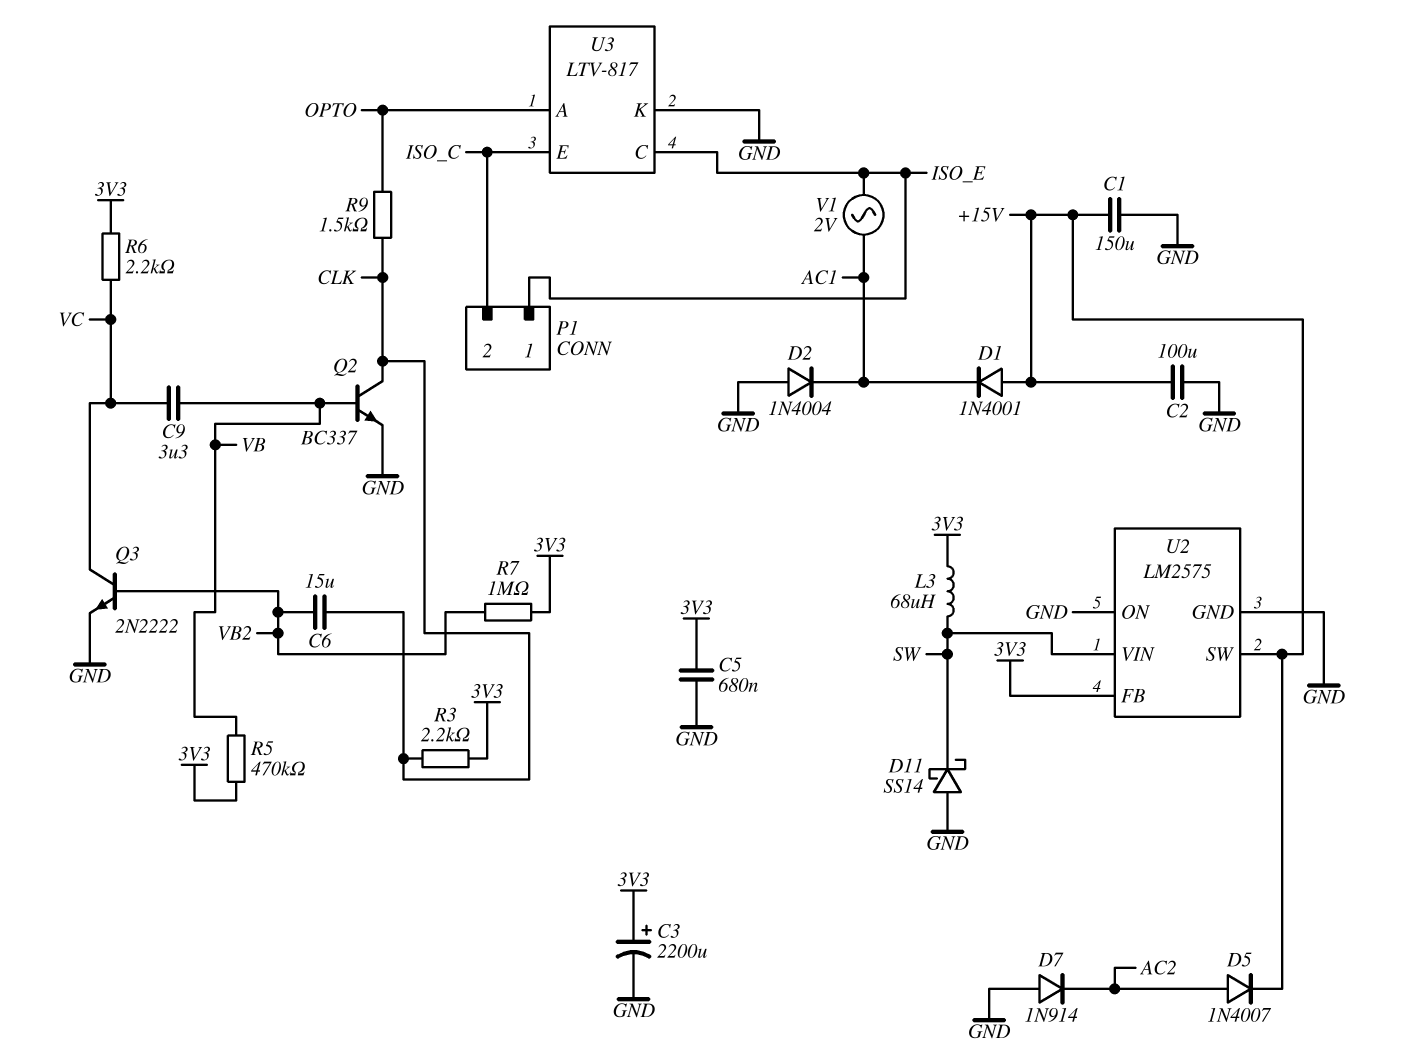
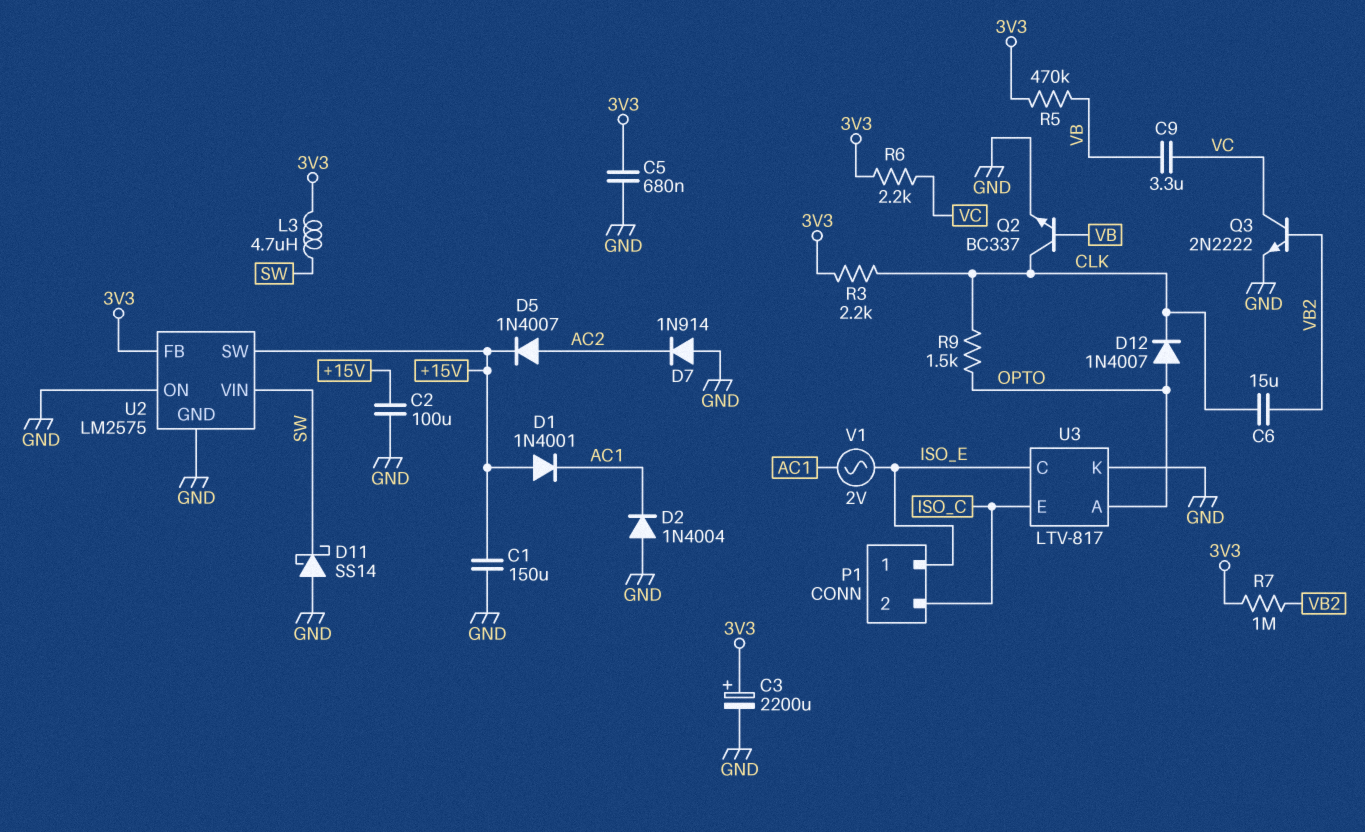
D12: none -> diode 1N4007 (A OPTO, K CLK)
L3: 68uH (3V3, SW) -> 4.7uH (3V3, SW)

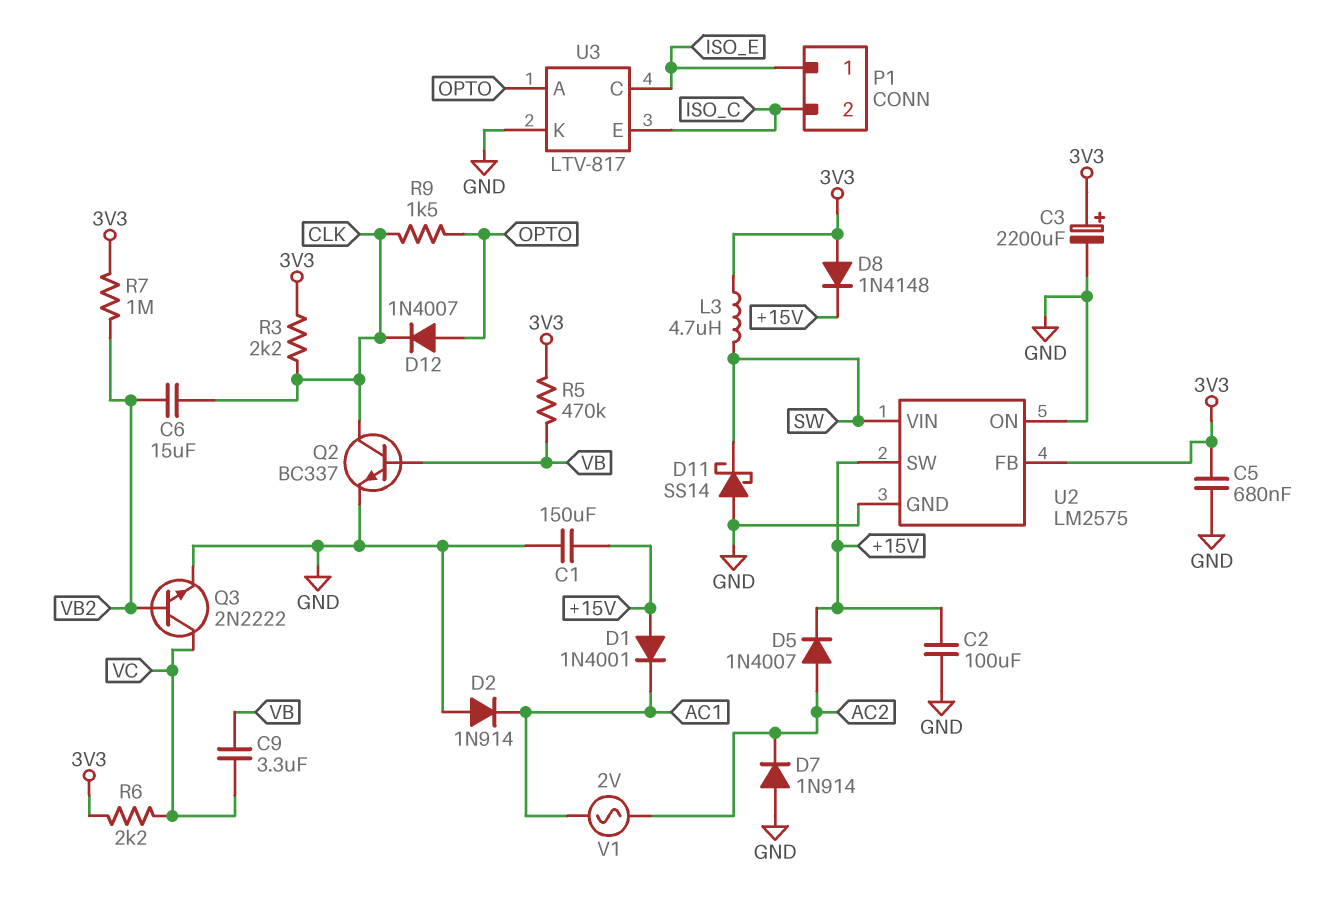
D2: diode 1N4004 (A GND, K AC1) -> diode 1N914 (A GND, K AC1)
D8: none -> diode 1N4148 (A 3V3, K +15V)
V1: AC 2V (AC1, ISO_E) -> AC 2V (AC1, AC2)

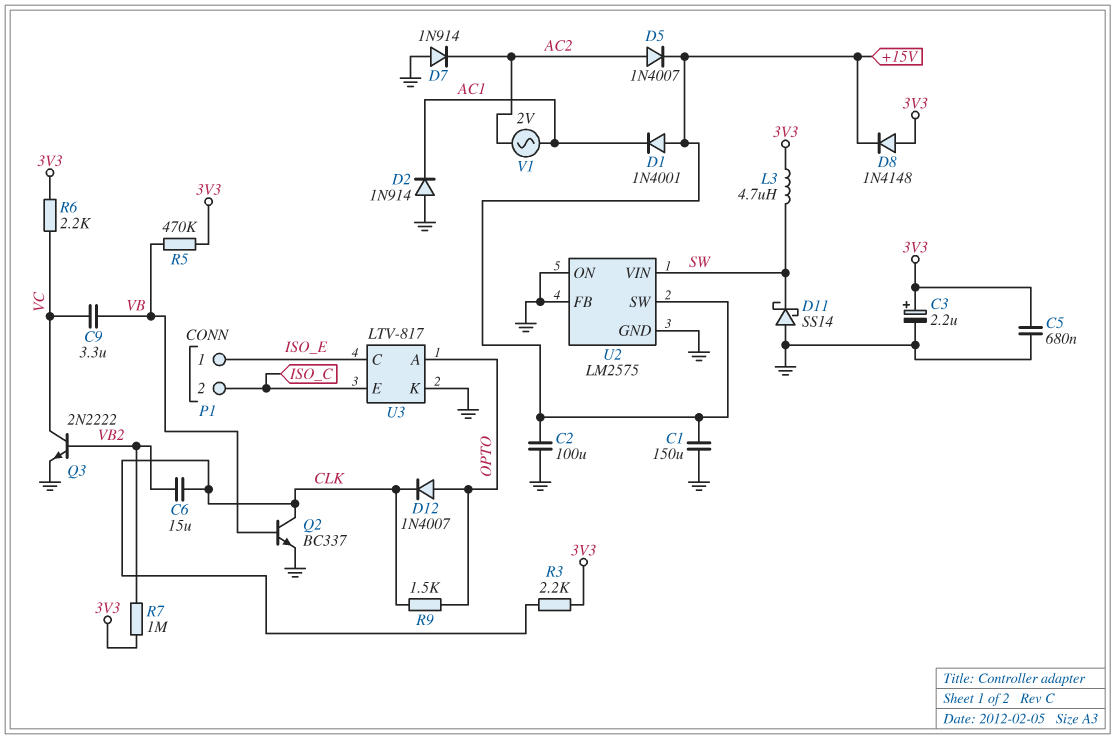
C3: 2200uF (plus 3V3, minus GND) -> 2.2uF (plus 3V3, minus GND)
U2 pin FB: 3V3 -> GND

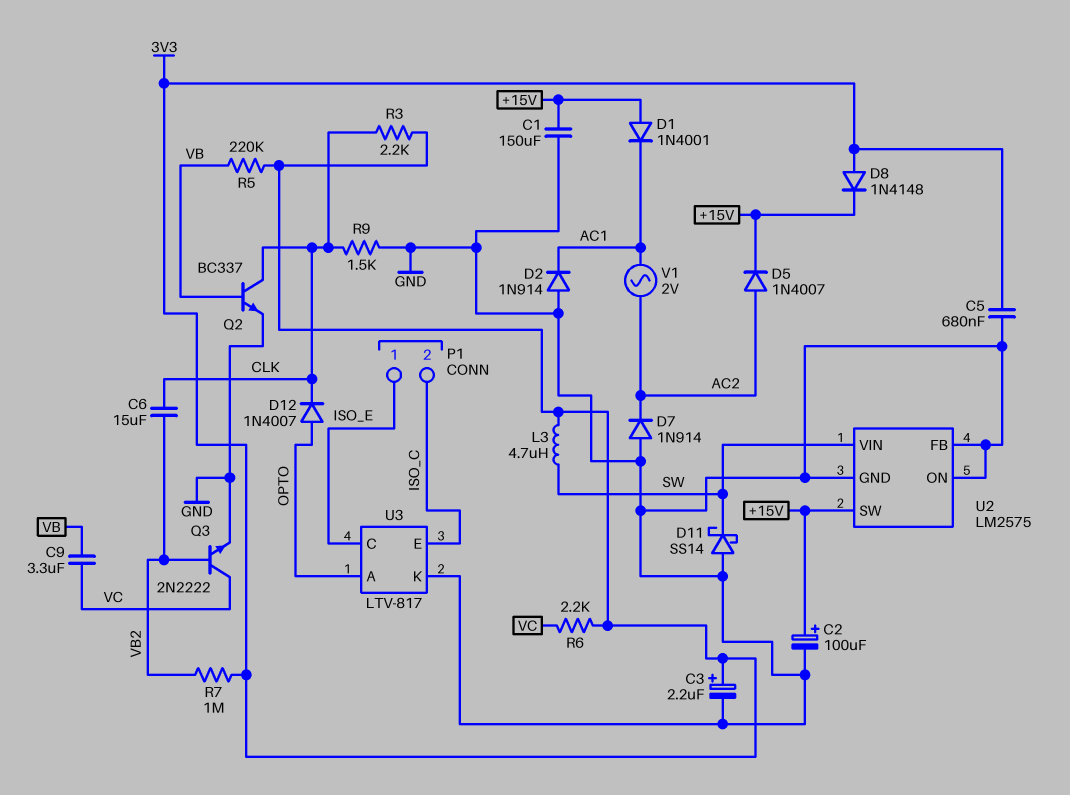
C2: 100uF (+15V, GND) -> 100uF (plus +15V, minus GND)
R5: 470k (3V3, VB) -> 220k (3V3, VB)
R9: 1.5k (CLK, OPTO) -> 1.5k (CLK, GND)

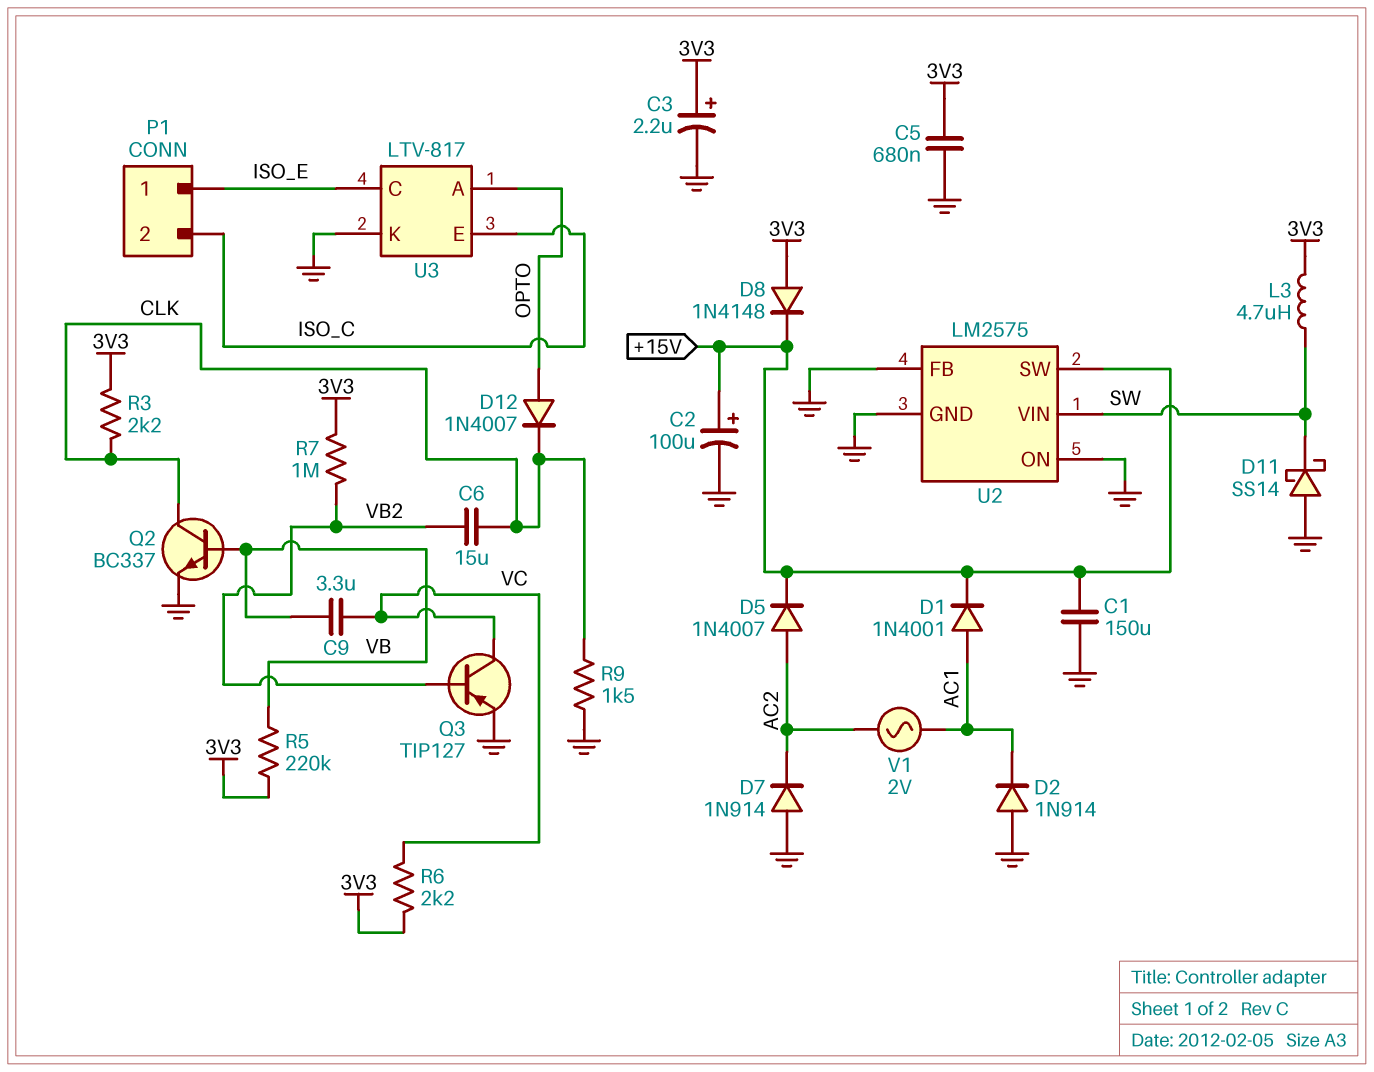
D1: diode 1N4001 (A +15V, K AC1) -> diode 1N4001 (A AC1, K +15V)
Q3: NPN 2N2222 (B VB2, C VC, E GND) -> PNP TIP127 (B VB2, C VC, E GND)

